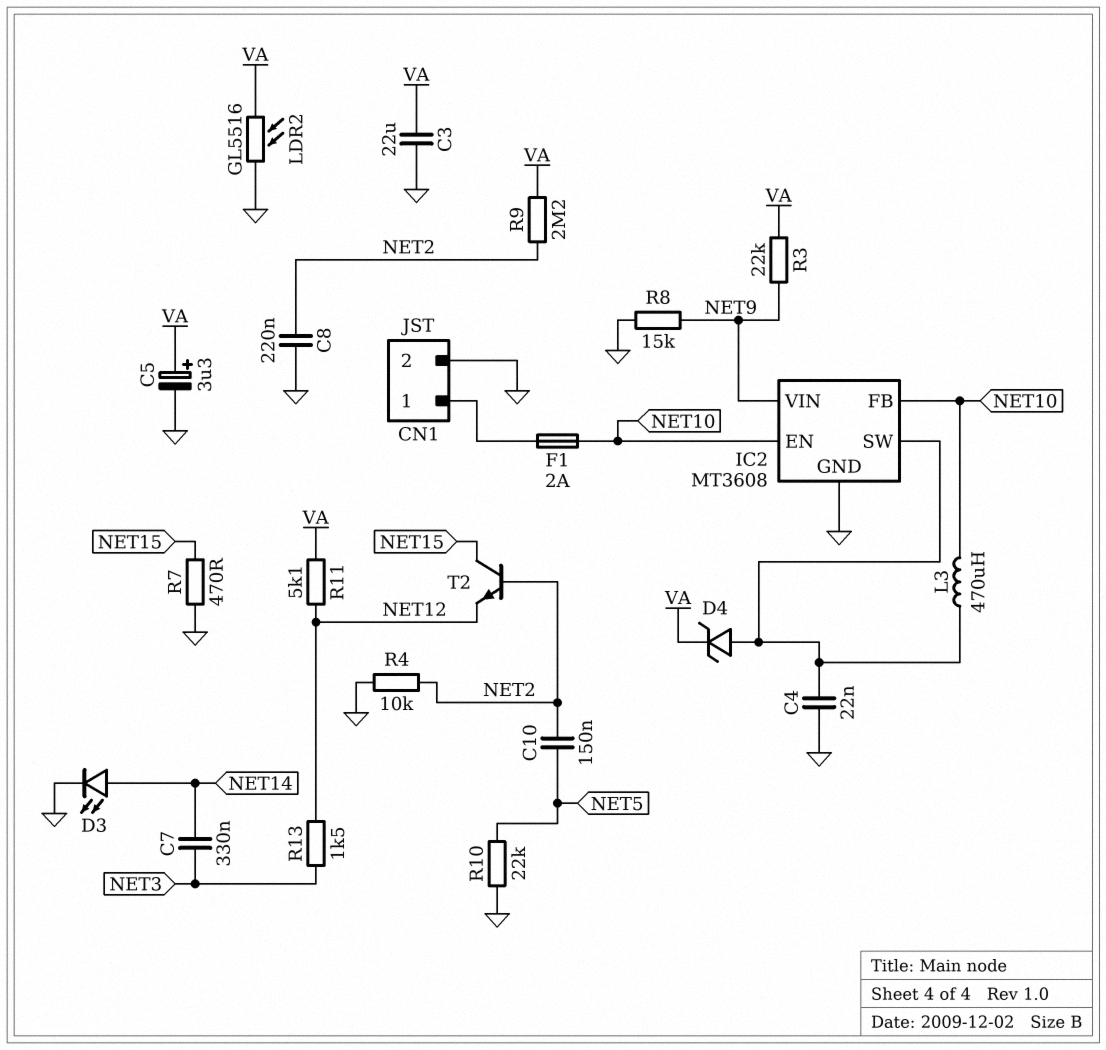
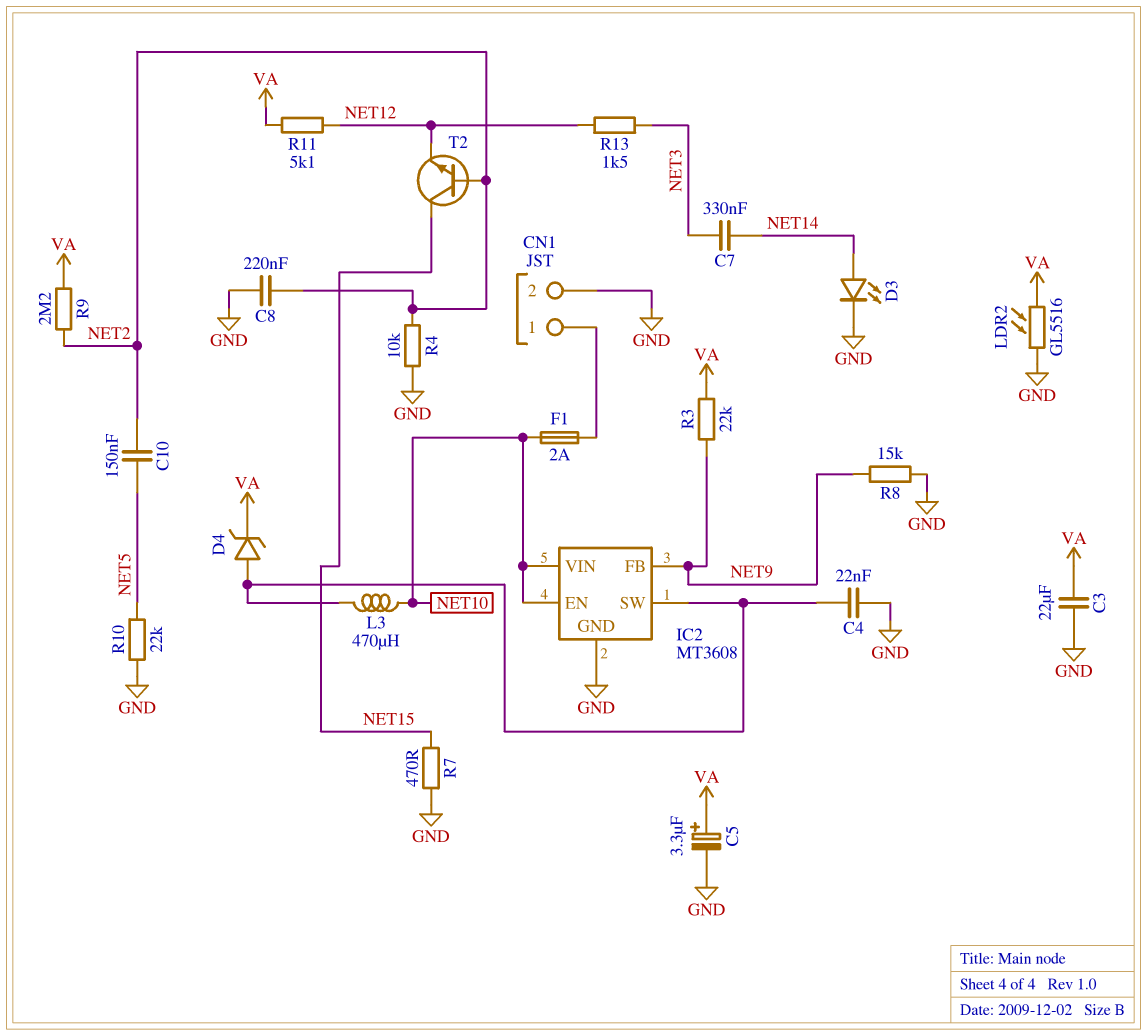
IC2 pin FB: NET10 -> NET9
IC2 pin VIN: NET9 -> NET10

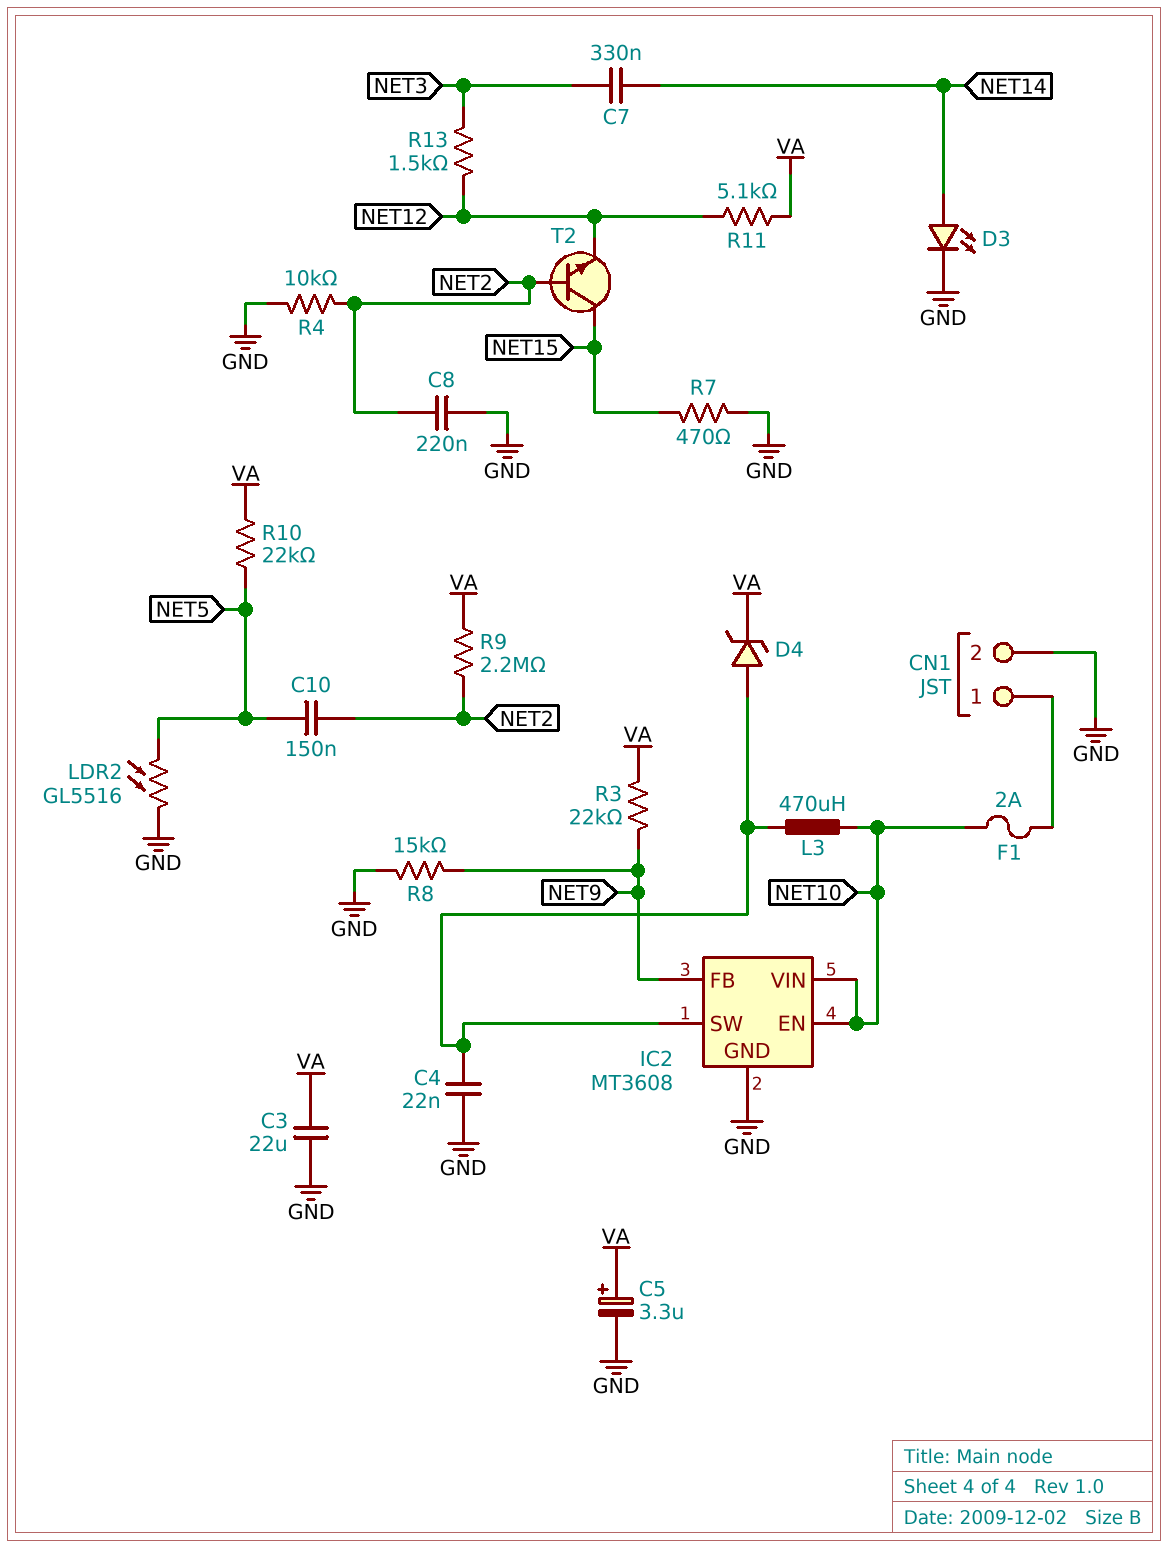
LDR2: GL5516 (GND, VA) -> GL5516 (GND, NET5)
R10: 22k (GND, NET5) -> 22k (NET5, VA)

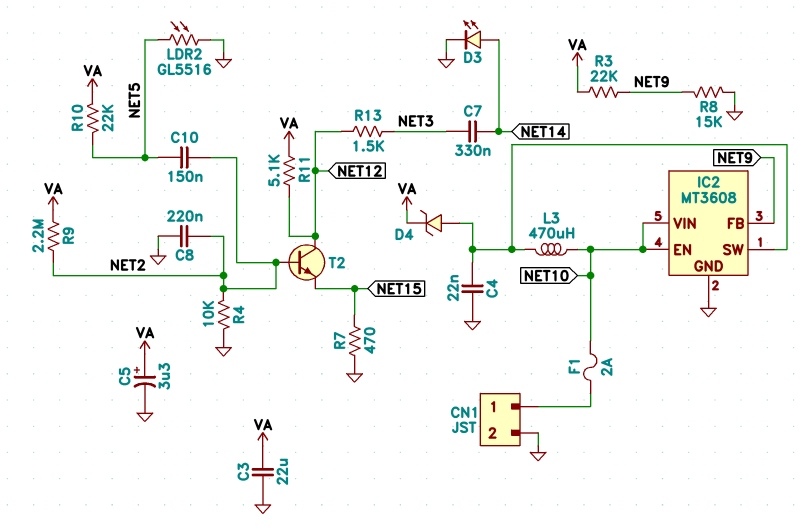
T2: NPN (B NET2, C NET15, E NET12) -> NPN (B NET2, C NET12, E NET15)

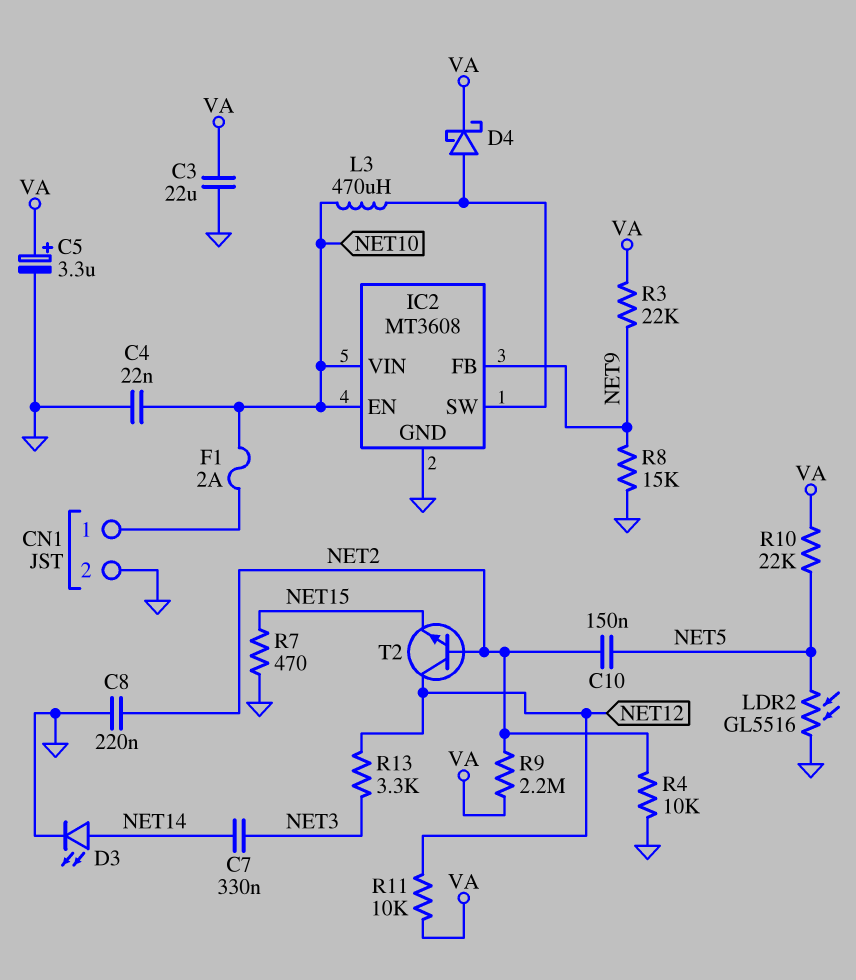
C4: 22nF (GND, IC2/SW) -> 22nF (GND, NET10)
D4: zener (A IC2/SW, K VA) -> schottky (A IC2/SW, K VA)
R11: 5.1k (NET12, VA) -> 10k (NET12, VA)
R13: 1.5k (NET3, NET12) -> 3.3k (NET3, NET12)

